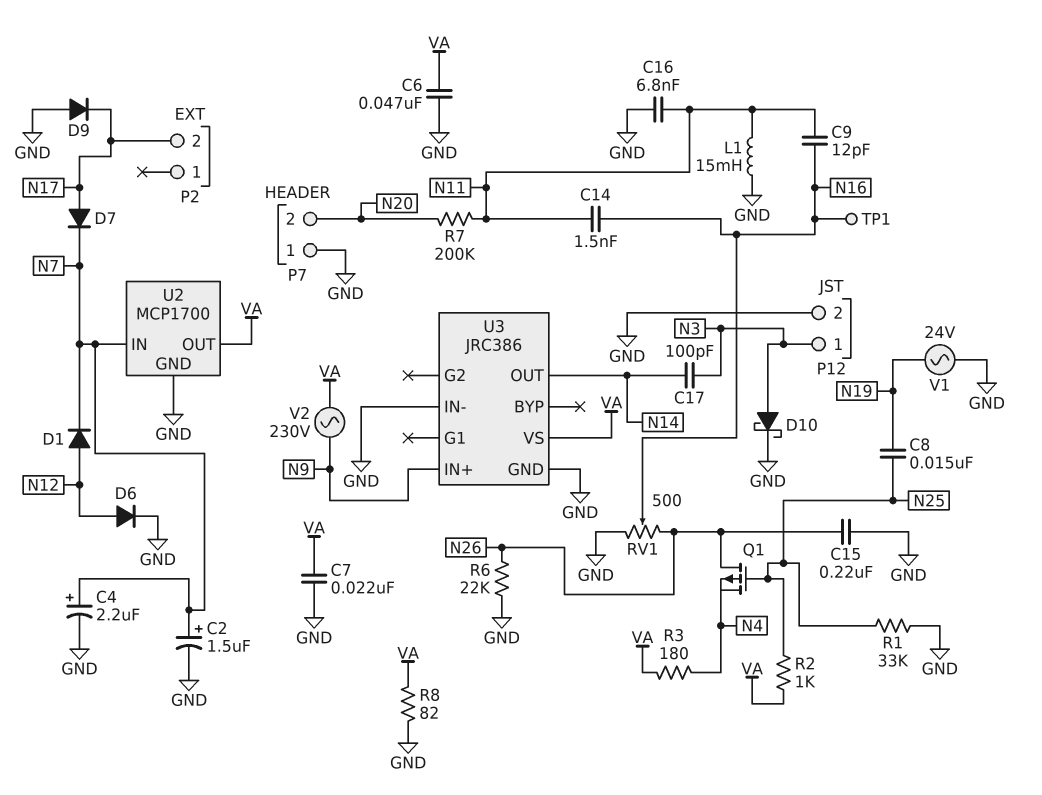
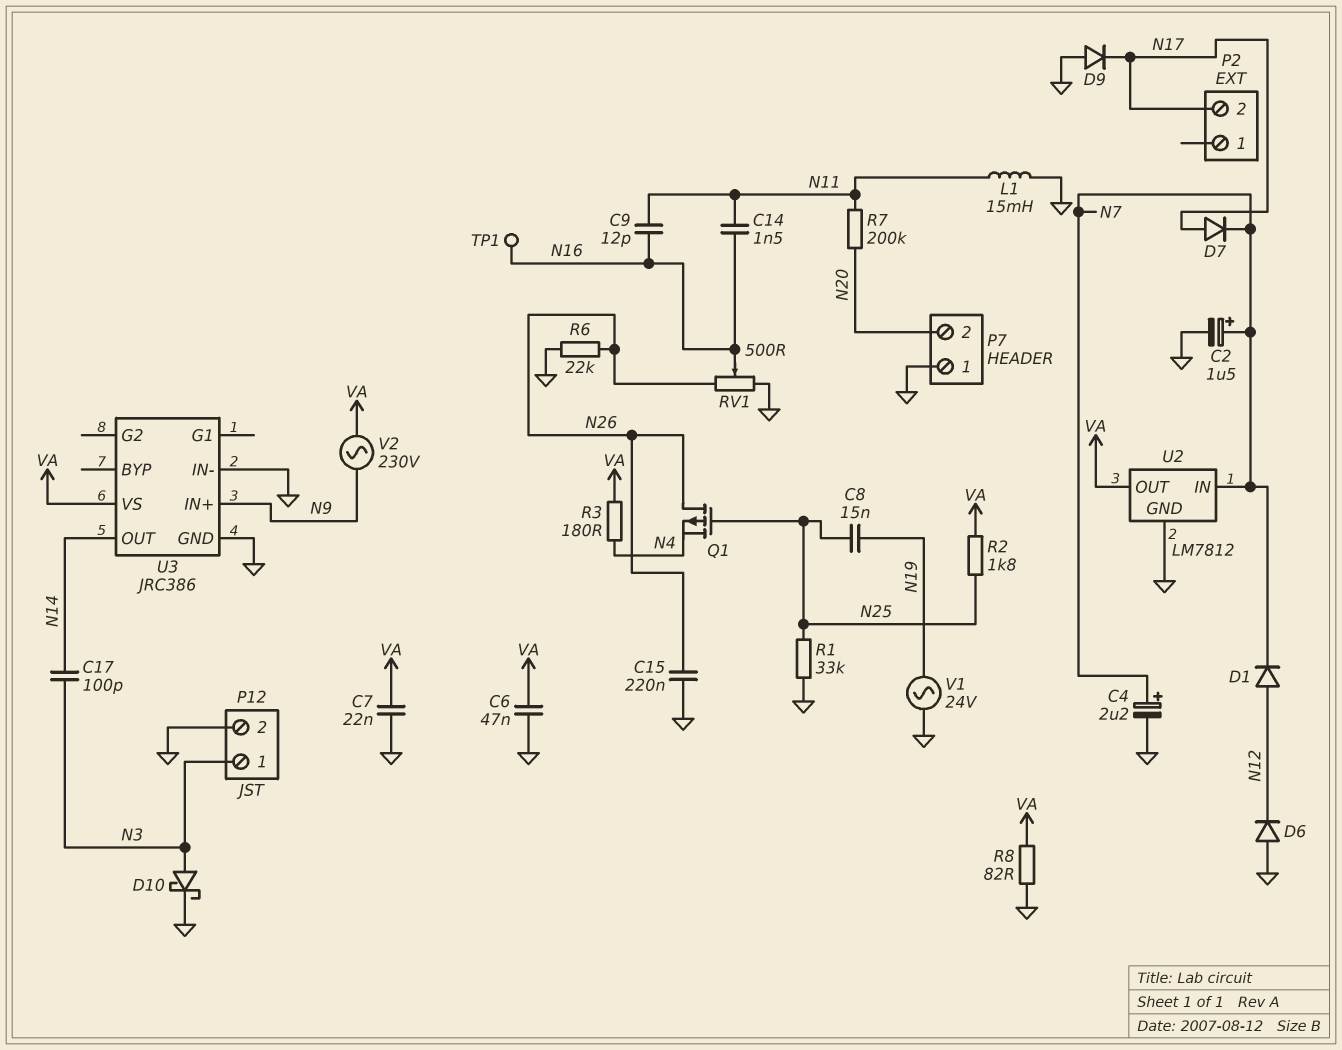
C16: 6.8nF (GND, N11) -> none
D6: diode (A N12, K GND) -> diode (A GND, K N12)
R2: 1k (N25, VA) -> 1.8k (N25, VA)
U2: MCP1700 -> LM7812

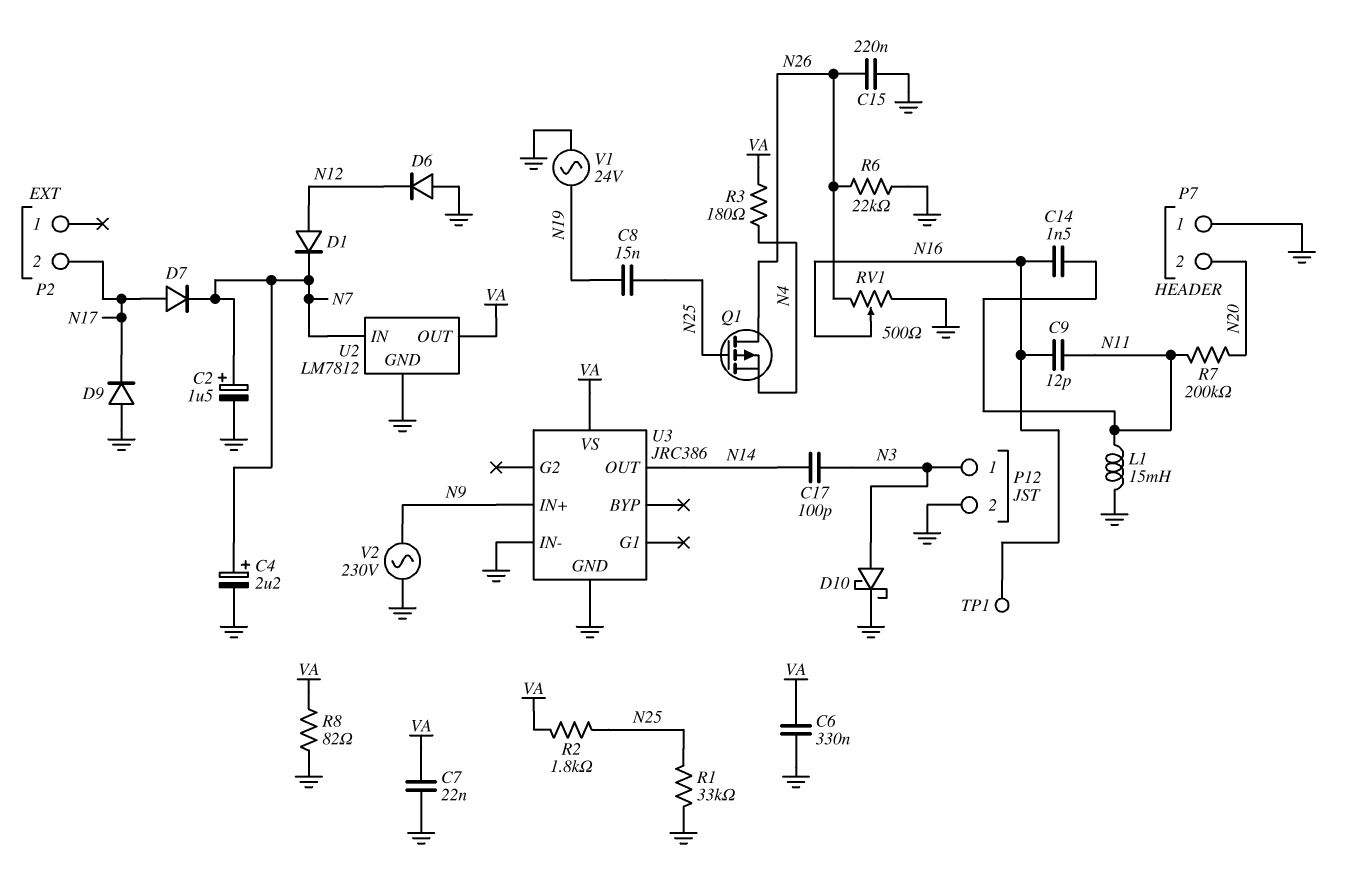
C6: 47nF (GND, VA) -> 330nF (GND, VA)
V2: AC 230V (N9, VA) -> AC 230V (GND, N9)

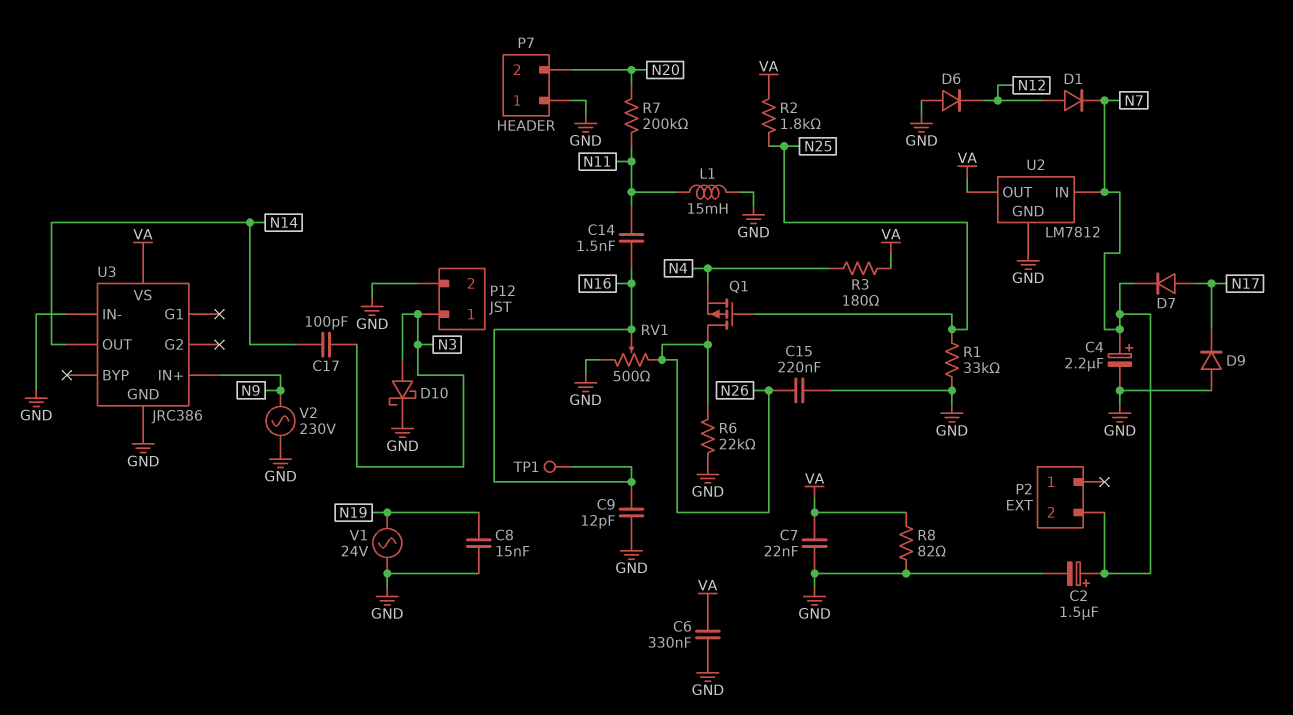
C8: 15nF (N19, N25) -> 15nF (GND, N19)
C9: 12pF (N11, N16) -> 12pF (GND, N16)
P2 pin 2: N17 -> N7

